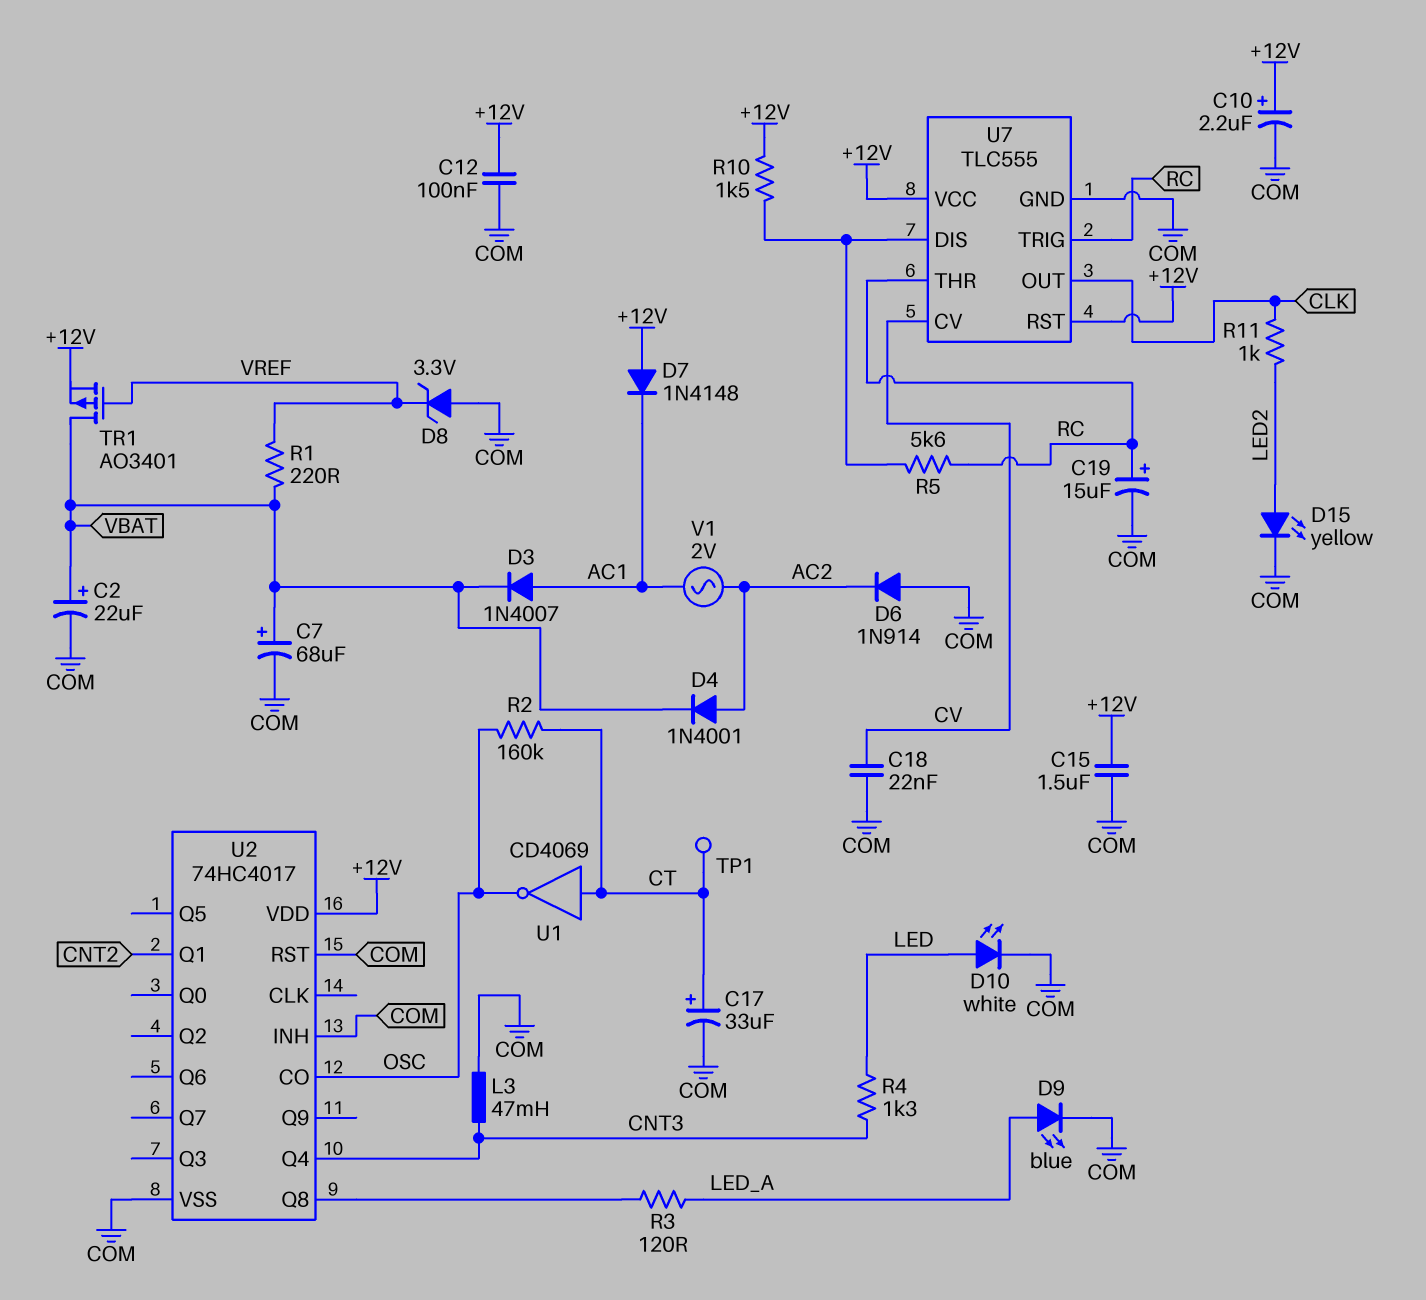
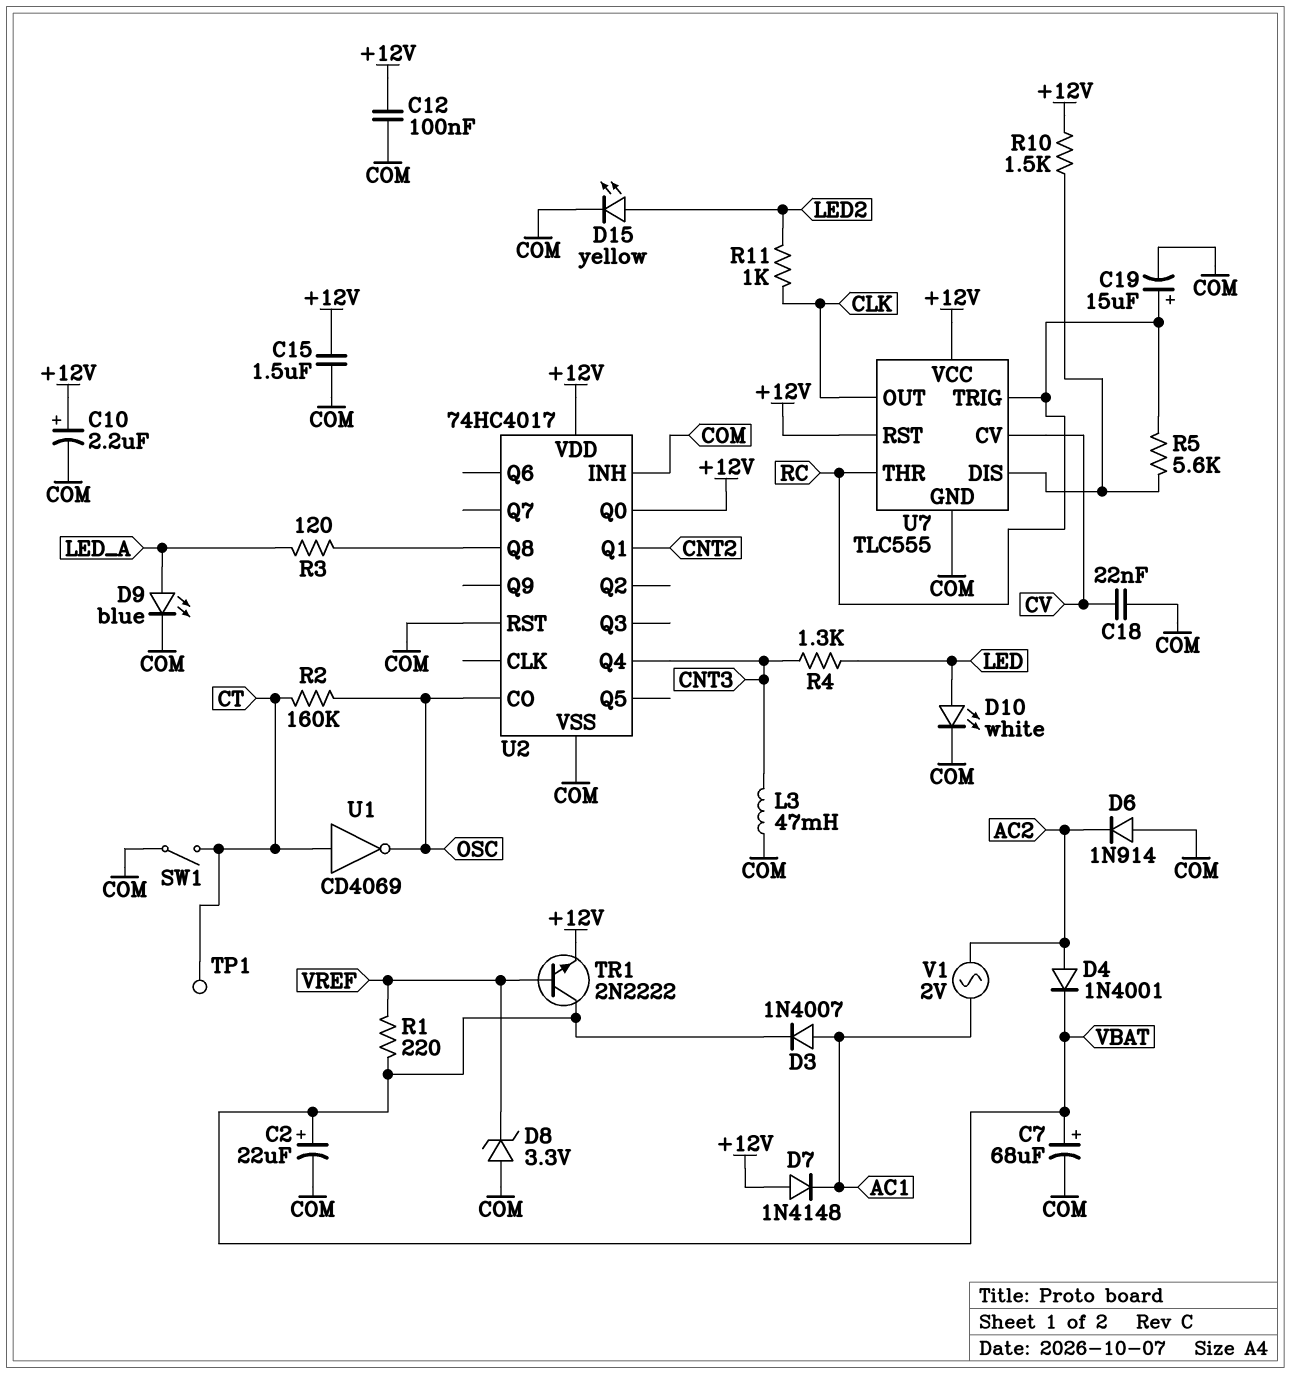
C17: 33uF (plus CT, minus COM) -> none
SW1: none -> switch (COM, CT)
TR1: PMOS AO3401 (G VREF, D VBAT, S +12V) -> NPN 2N2222 (B VREF, C VBAT, E +12V)
U2 pin Q0: none -> +12V

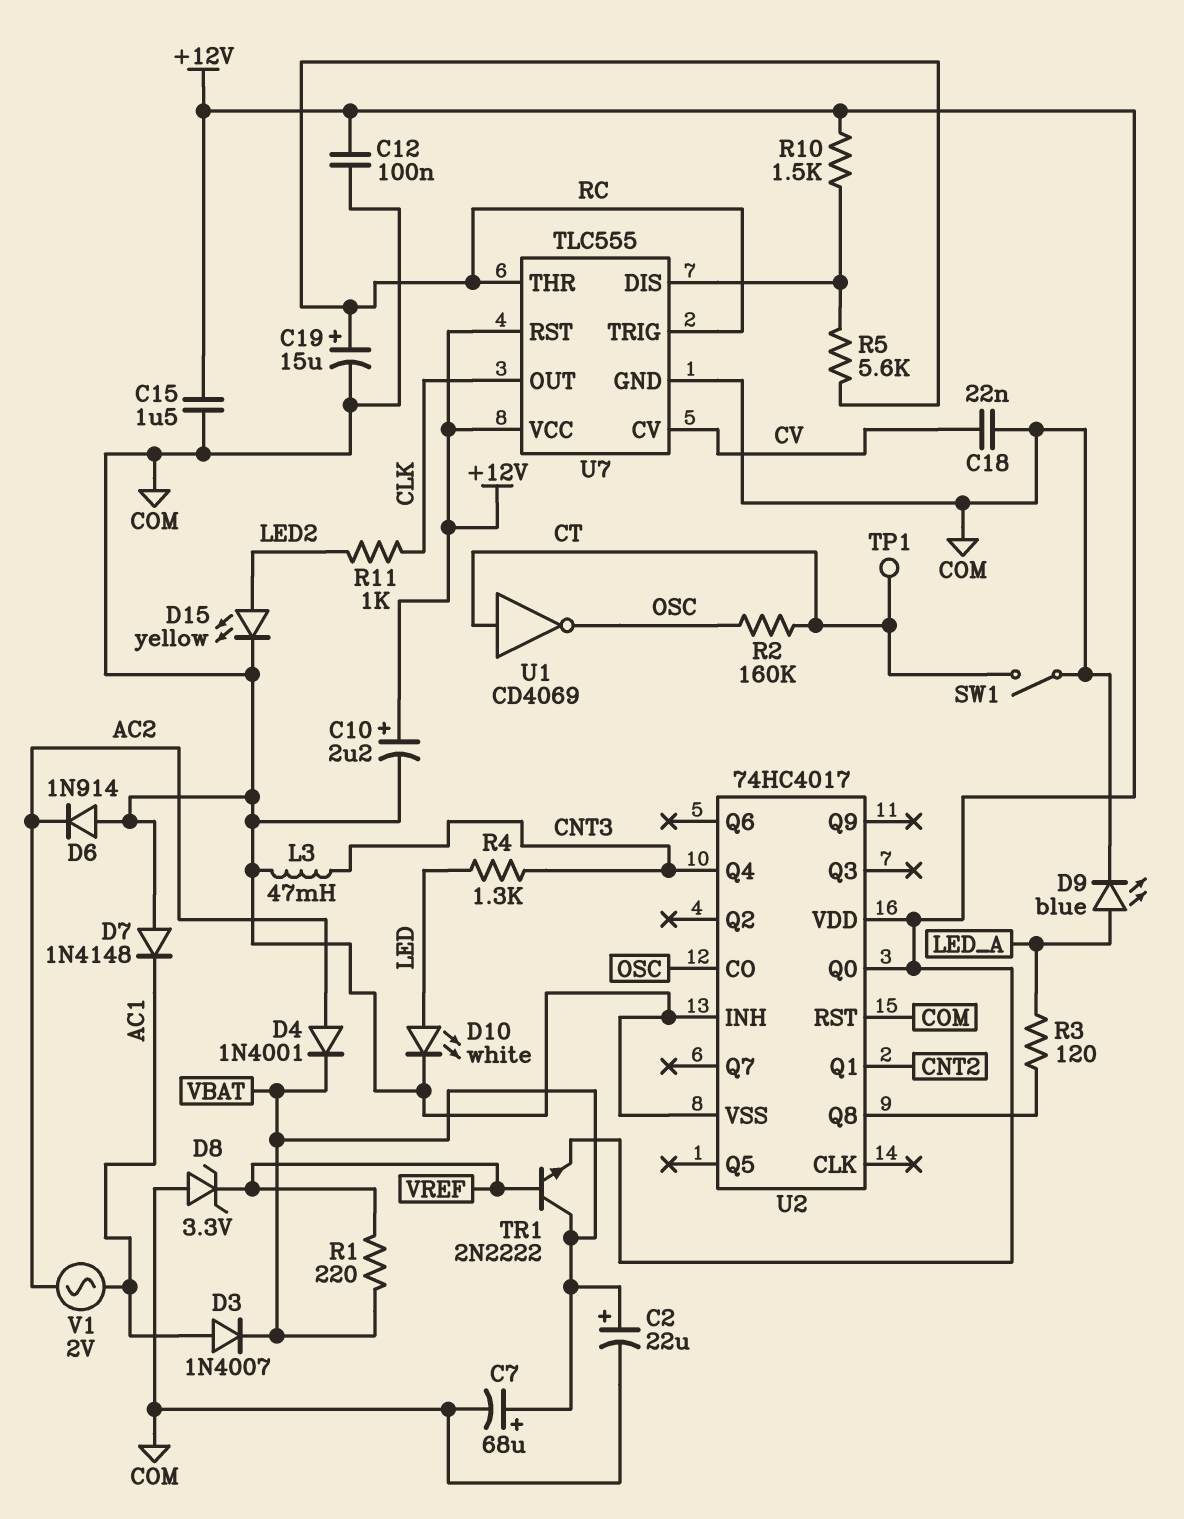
D7: diode 1N4148 (A +12V, K AC1) -> diode 1N4148 (A COM, K AC1)

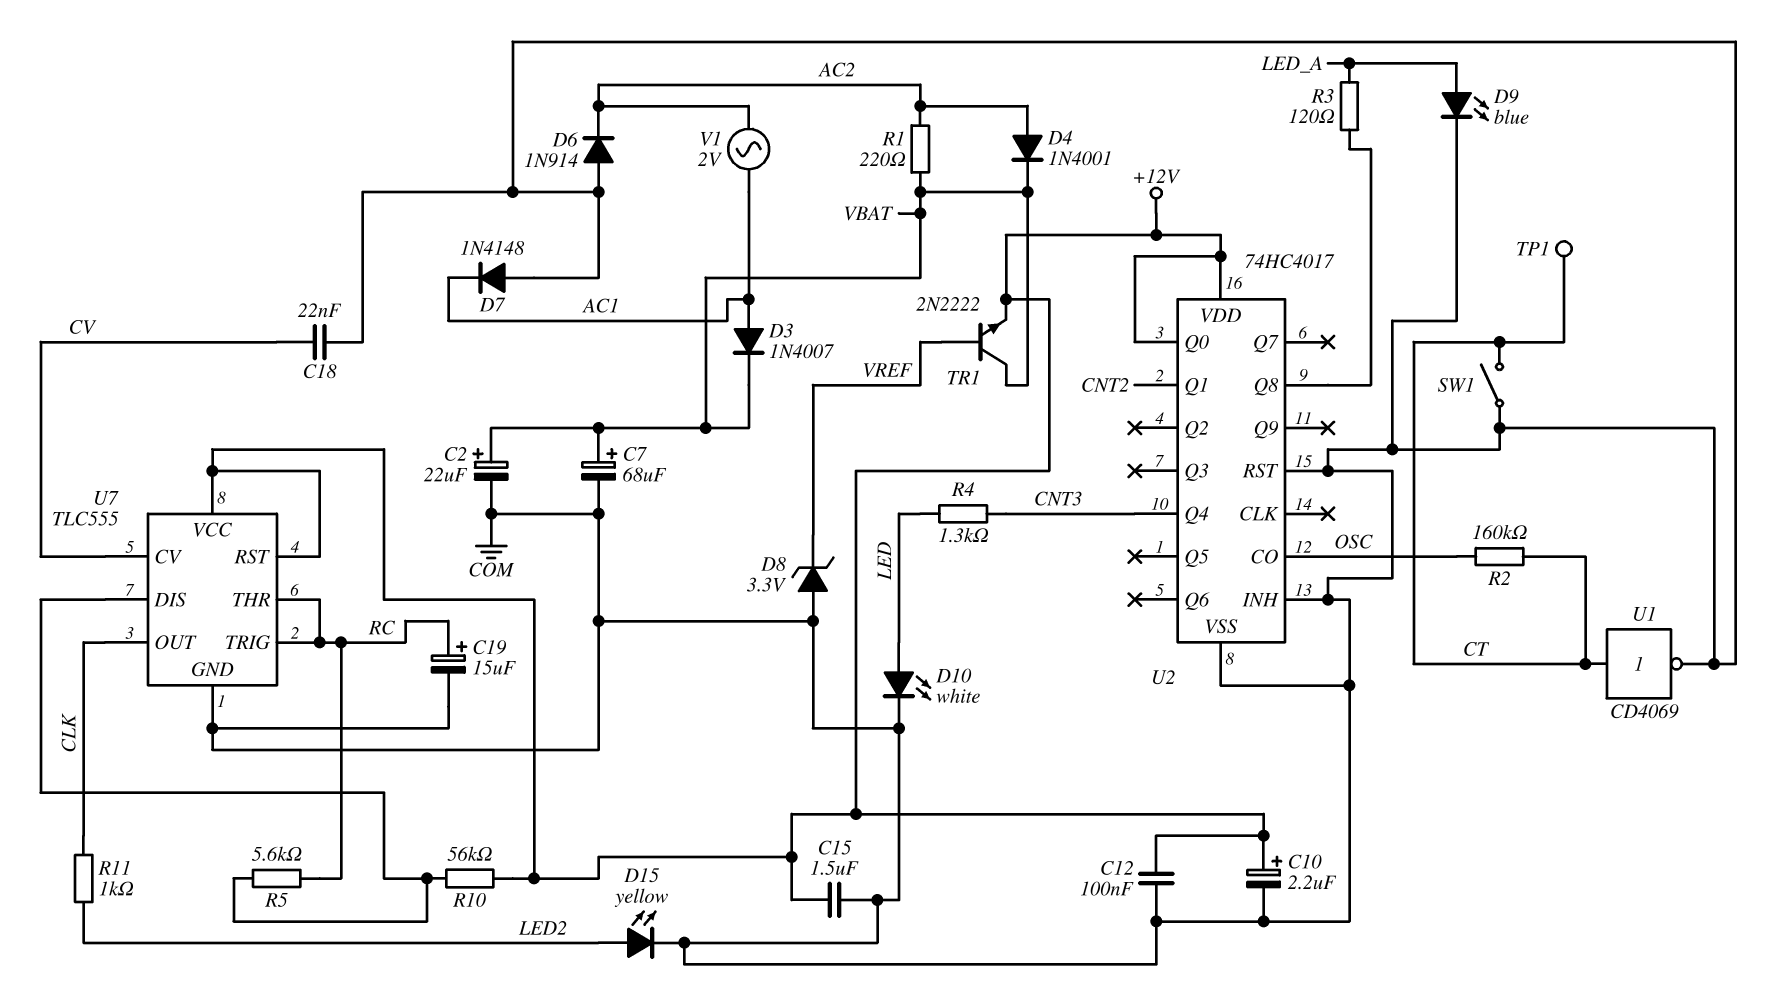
L3: 47mH (CNT3, COM) -> none
R1: 220 (VBAT, VREF) -> 220 (AC2, VBAT)
R10: 1.5k (+12V, U7/DIS) -> 56k (+12V, U7/DIS)
U1: NOT CD4069 (in CT, out OSC) -> NOT CD4069 (in CT, out COM)

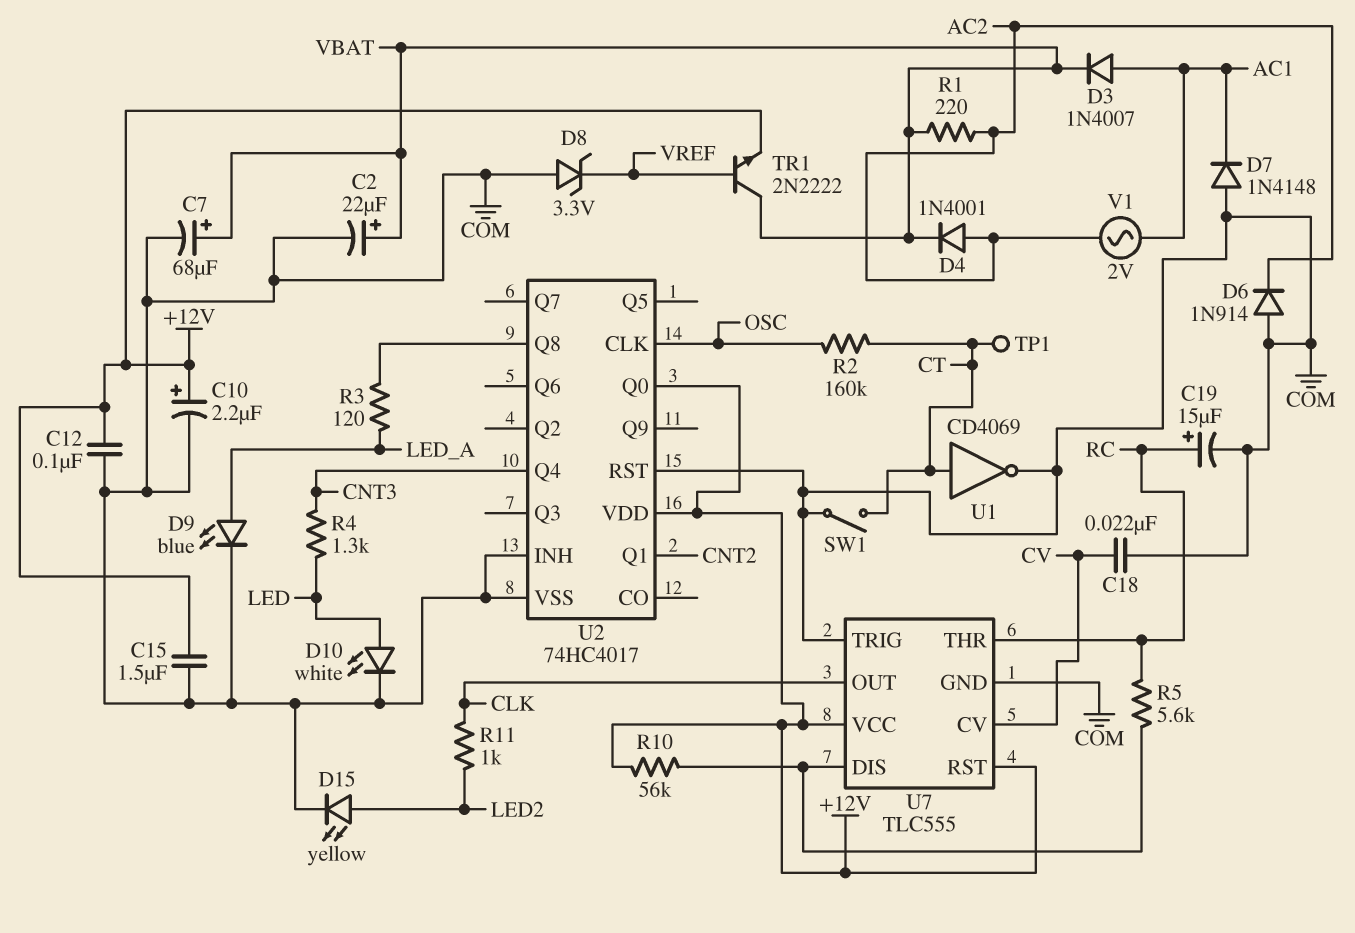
U2 pin CLK: none -> OSC
U2 pin CO: OSC -> none
U7 pin TRIG: RC -> COM

